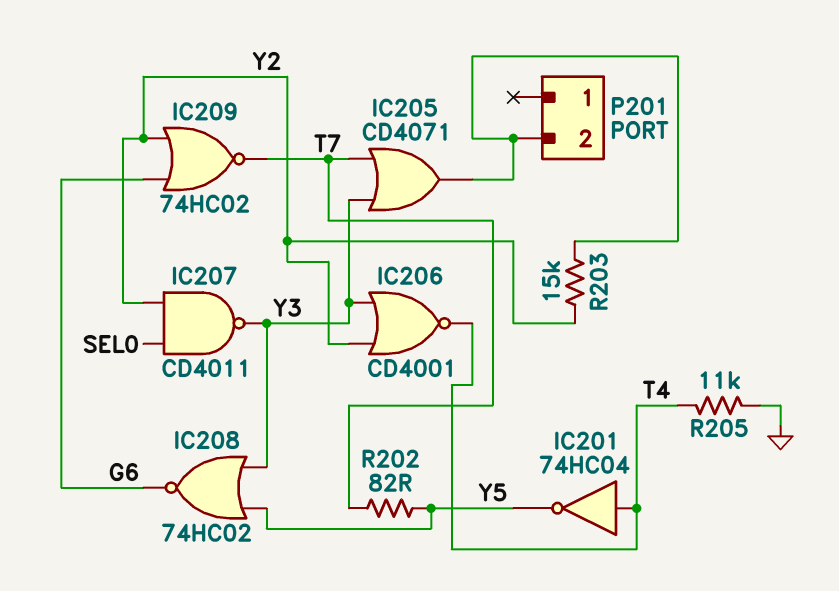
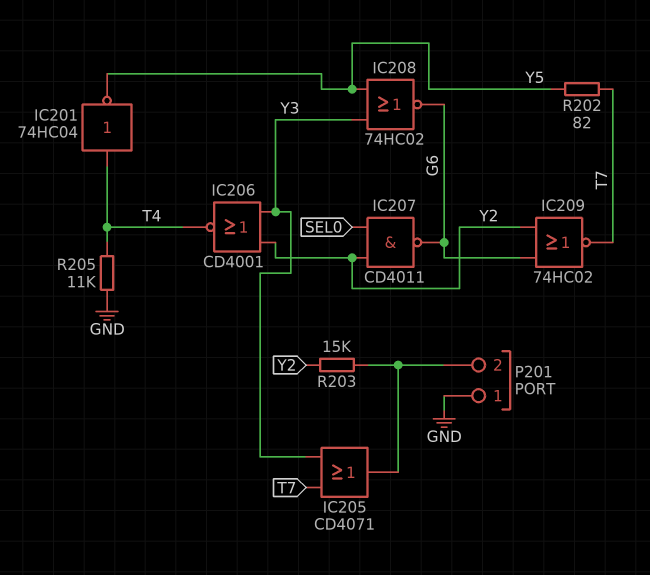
IC207: NAND CD4011 (in SEL0, in Y2, out Y3) -> NAND CD4011 (in SEL0, in Y2, out G6)
P201 pin 1: none -> GND

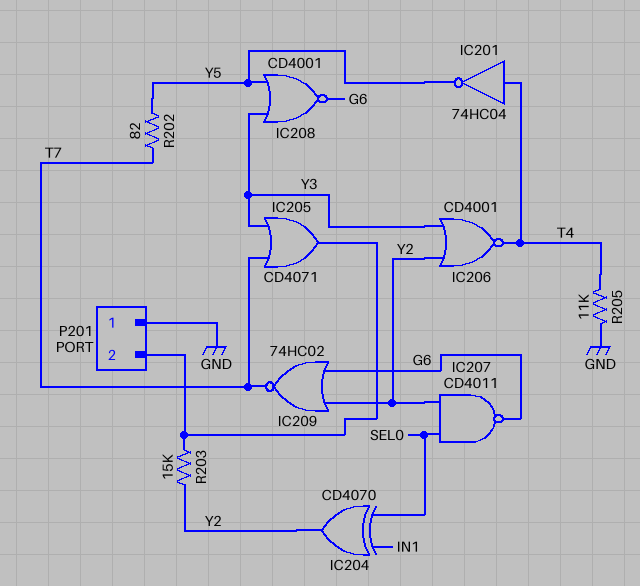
IC204: none -> XOR CD4070 (in IN1, in SEL0, out Y2)
IC208: NOR 74HC02 (in Y3, in Y5, out G6) -> NOR CD4001 (in Y3, in Y5, out G6)

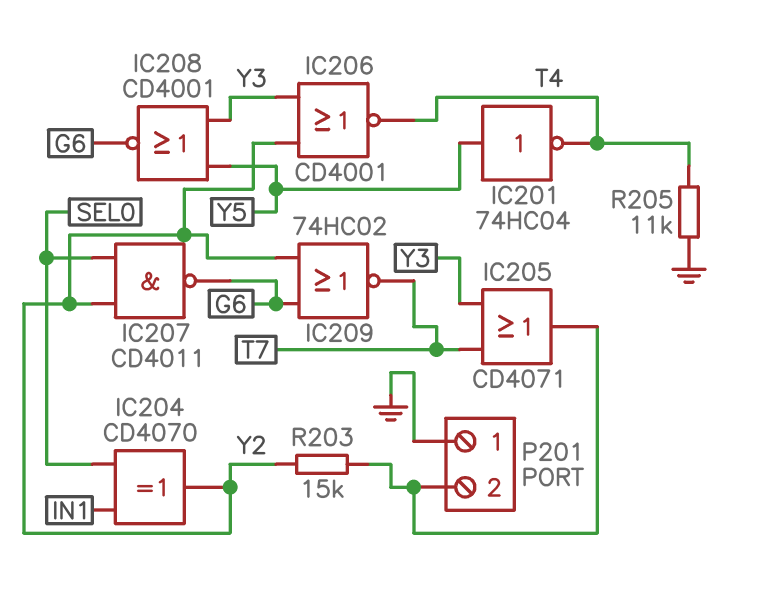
IC201: NOT 74HC04 (in T4, out Y5) -> NOT 74HC04 (in Y5, out T4)
R202: 82 (T7, Y5) -> none

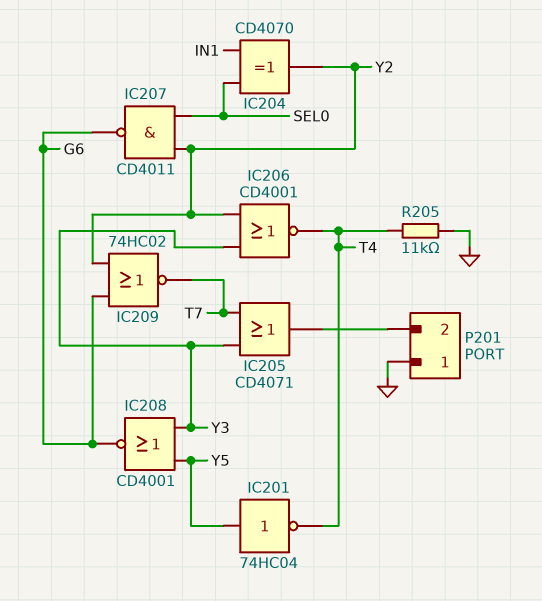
R203: 15k (P201/2, Y2) -> none

